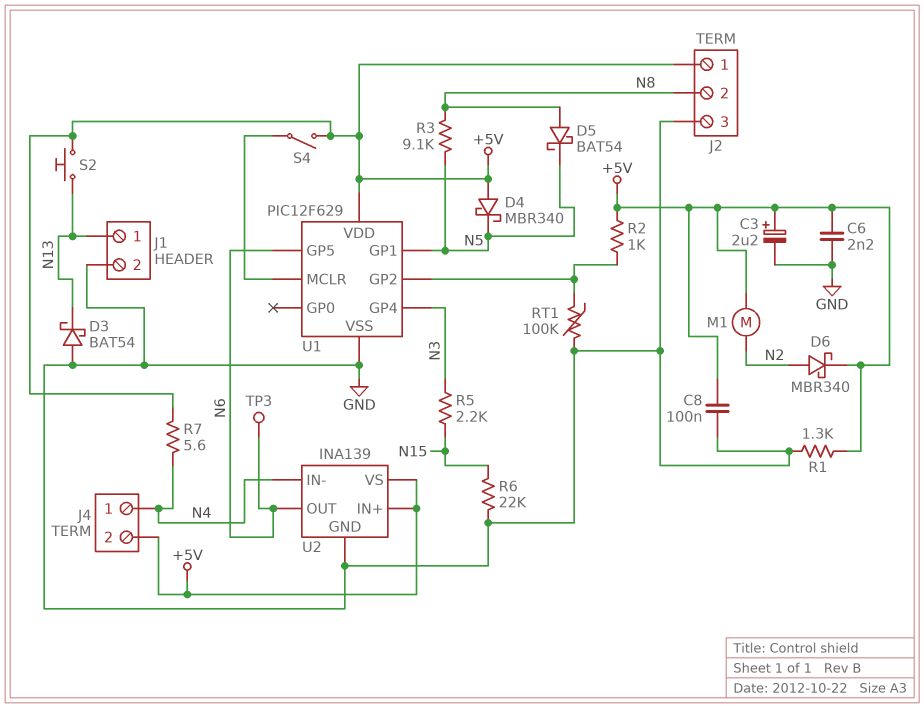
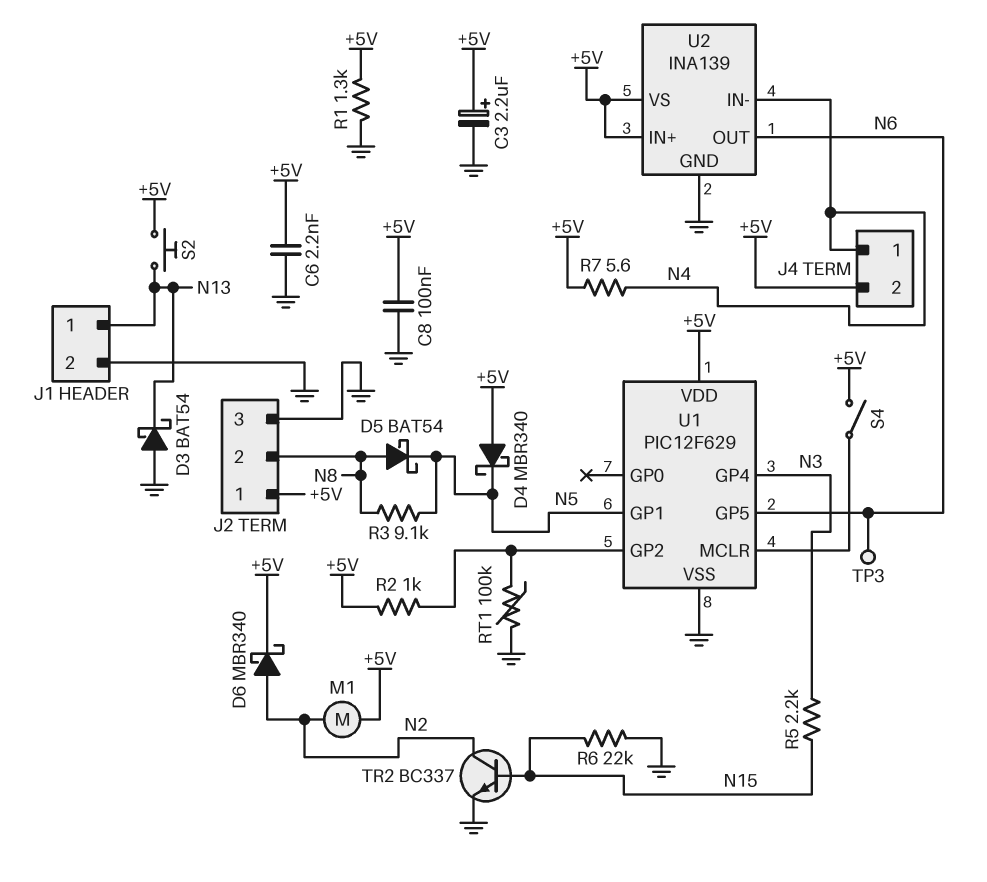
TR2: none -> NPN BC337 (B N15, C N2, E GND)

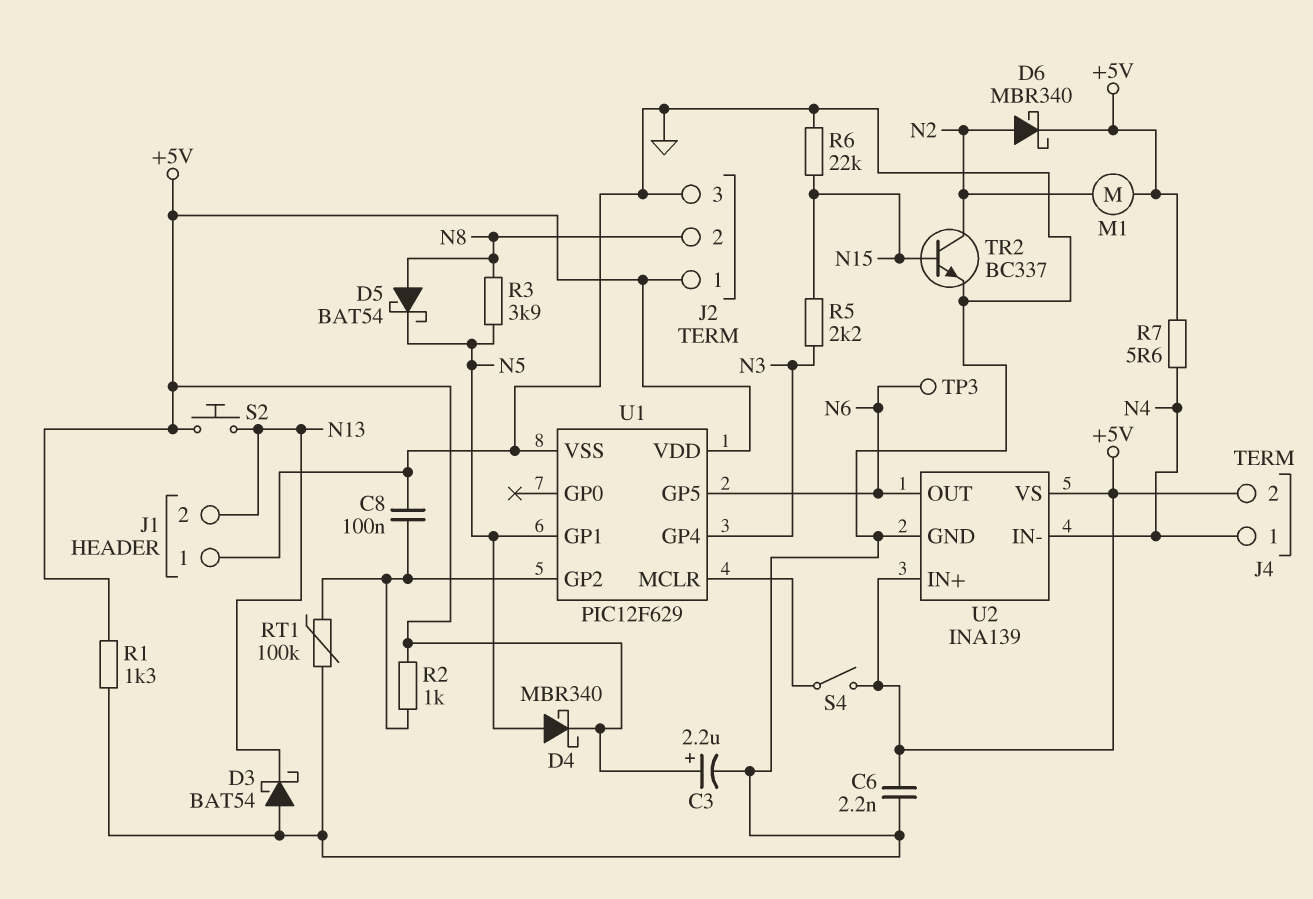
C8: 100nF (+5V, GND) -> 100nF (GND, U1/GP2)
D4: schottky MBR340 (A +5V, K N5) -> schottky MBR340 (A N5, K +5V)
J1 pin 1: N13 -> GND
J1 pin 2: GND -> N13
R3: 9.1k (N5, N8) -> 3.9k (N5, N8)

